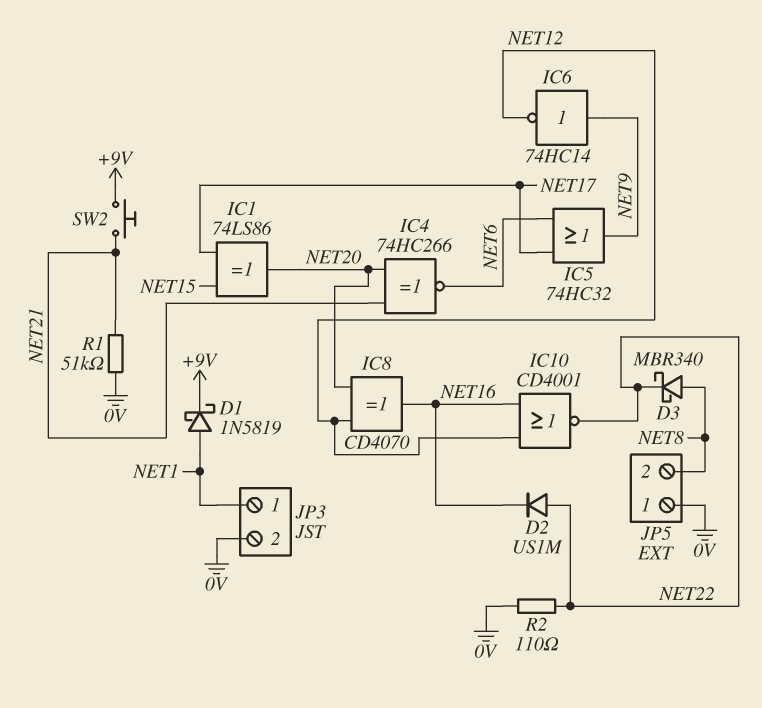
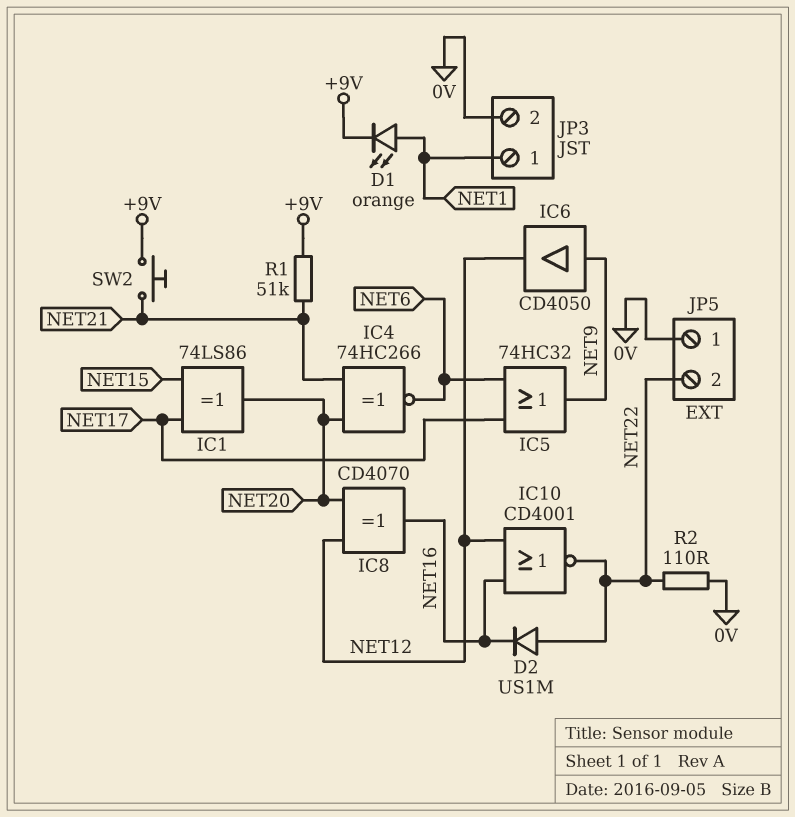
D1: schottky 1N5819 (A NET1, K +9V) -> LED orange (A NET1, K +9V)
D3: schottky MBR340 (A NET8, K NET22) -> none
IC6: NOT 74HC14 (in NET9, out NET12) -> buffer CD4050 (in NET9, out NET12)
JP5 pin 2: NET8 -> NET22
R1: 51k (0V, NET21) -> 51k (+9V, NET21)

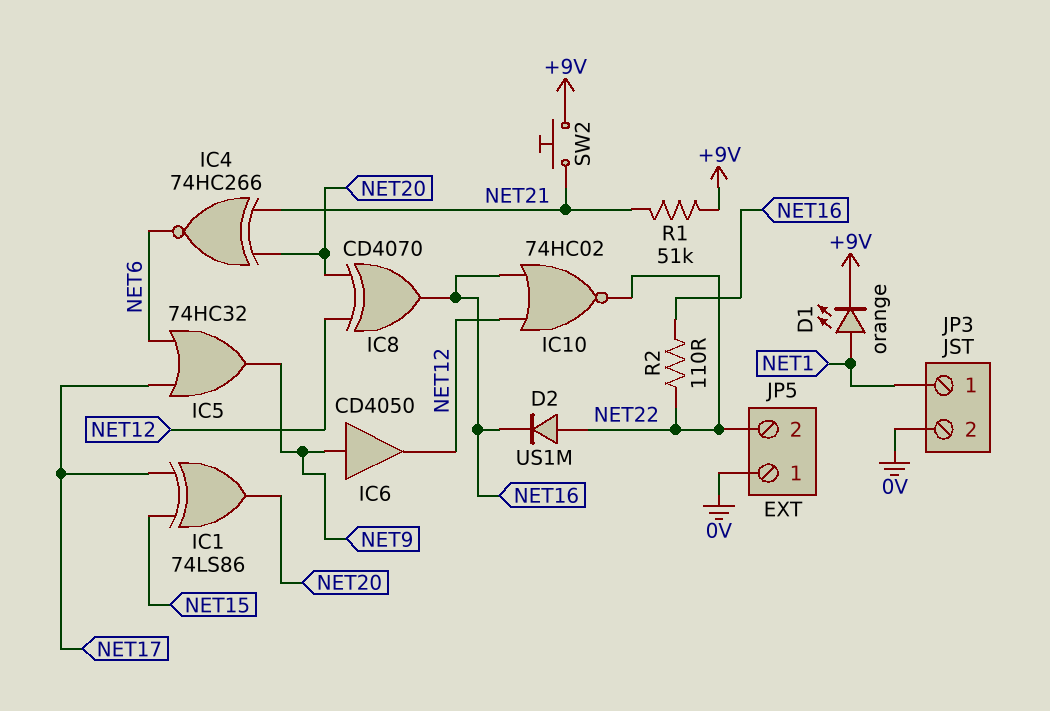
IC10: NOR CD4001 (in NET12, in NET16, out NET22) -> NOR 74HC02 (in NET12, in NET16, out NET22)
R2: 110 (0V, NET22) -> 110 (NET16, NET22)

